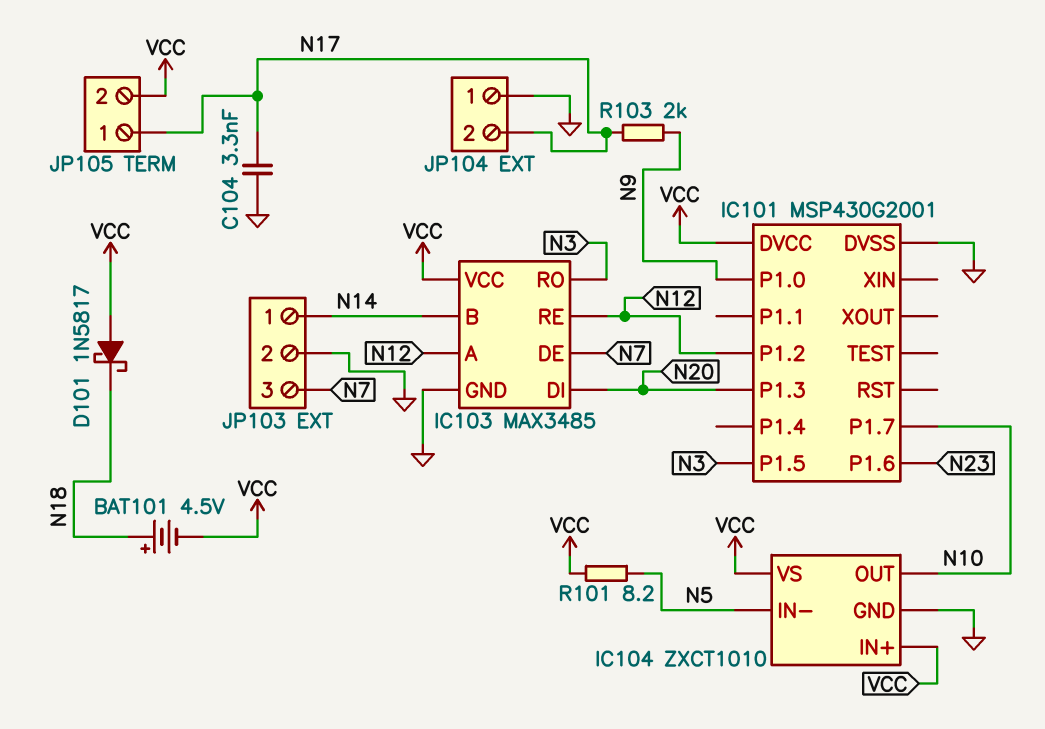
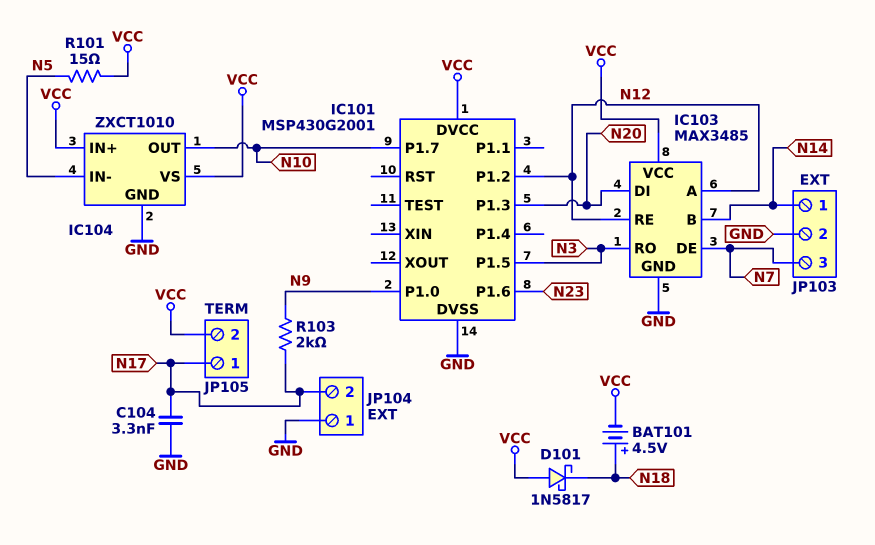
R101: 8.2 (N5, VCC) -> 15 (N5, VCC)

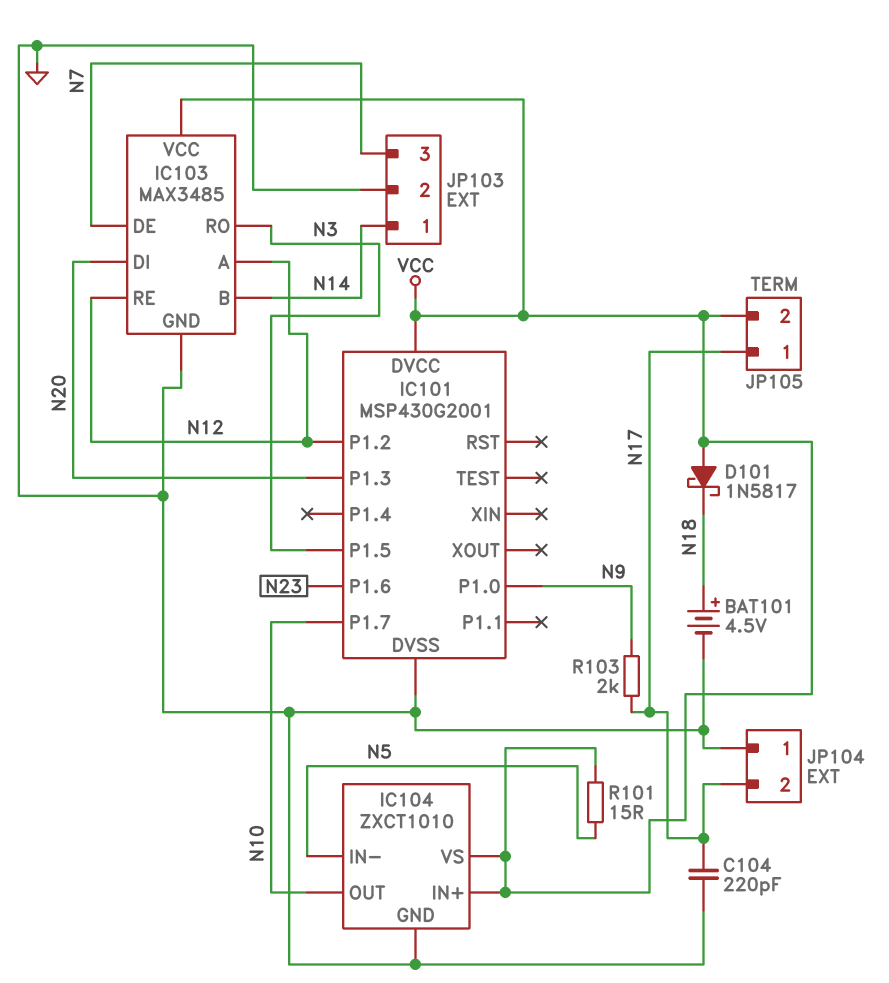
BAT101: 4.5V (plus N18, minus VCC) -> 4.5V (plus N18, minus GND)
C104: 3.3nF (GND, N17) -> 220pF (GND, N17)

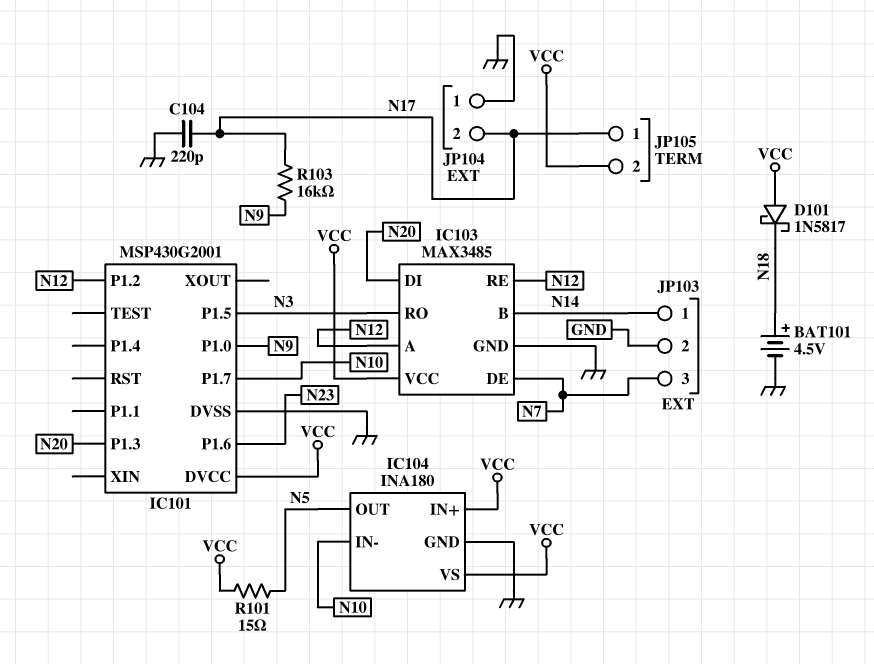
IC104: ZXCT1010 -> INA180
IC104 pin IN-: N5 -> N10
IC104 pin OUT: N10 -> N5
R103: 2k (N9, N17) -> 16k (N9, N17)

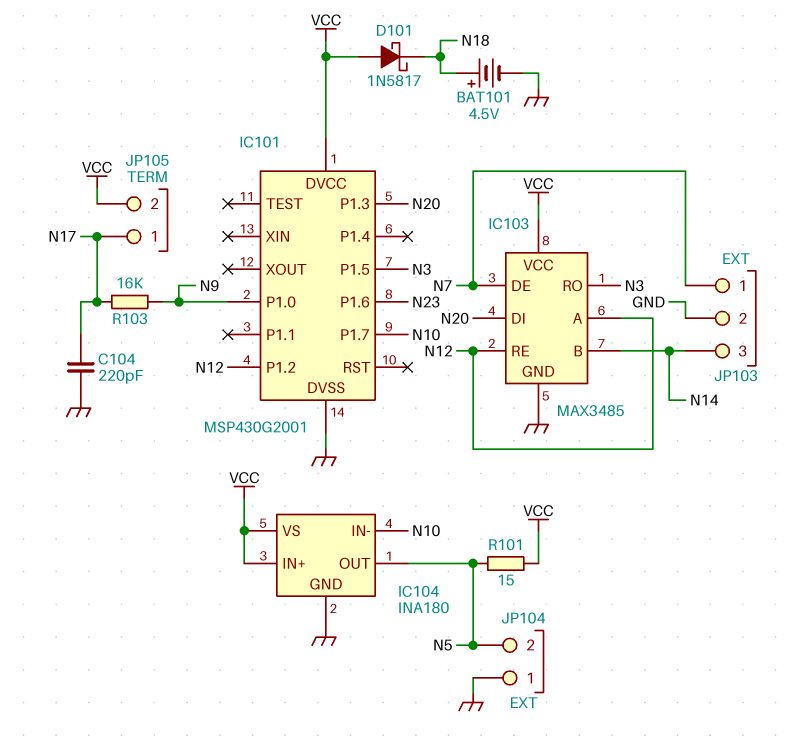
JP103 pin 1: N14 -> N7
JP103 pin 3: N7 -> N14
JP104 pin 2: N17 -> N5

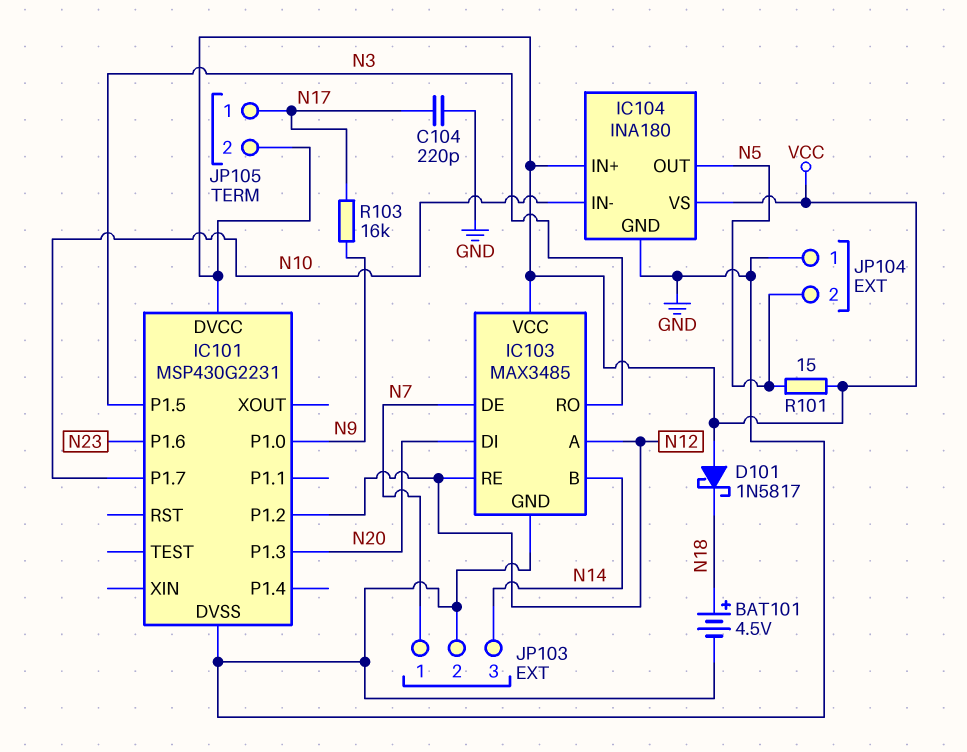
IC101: MSP430G2001 -> MSP430G2231

